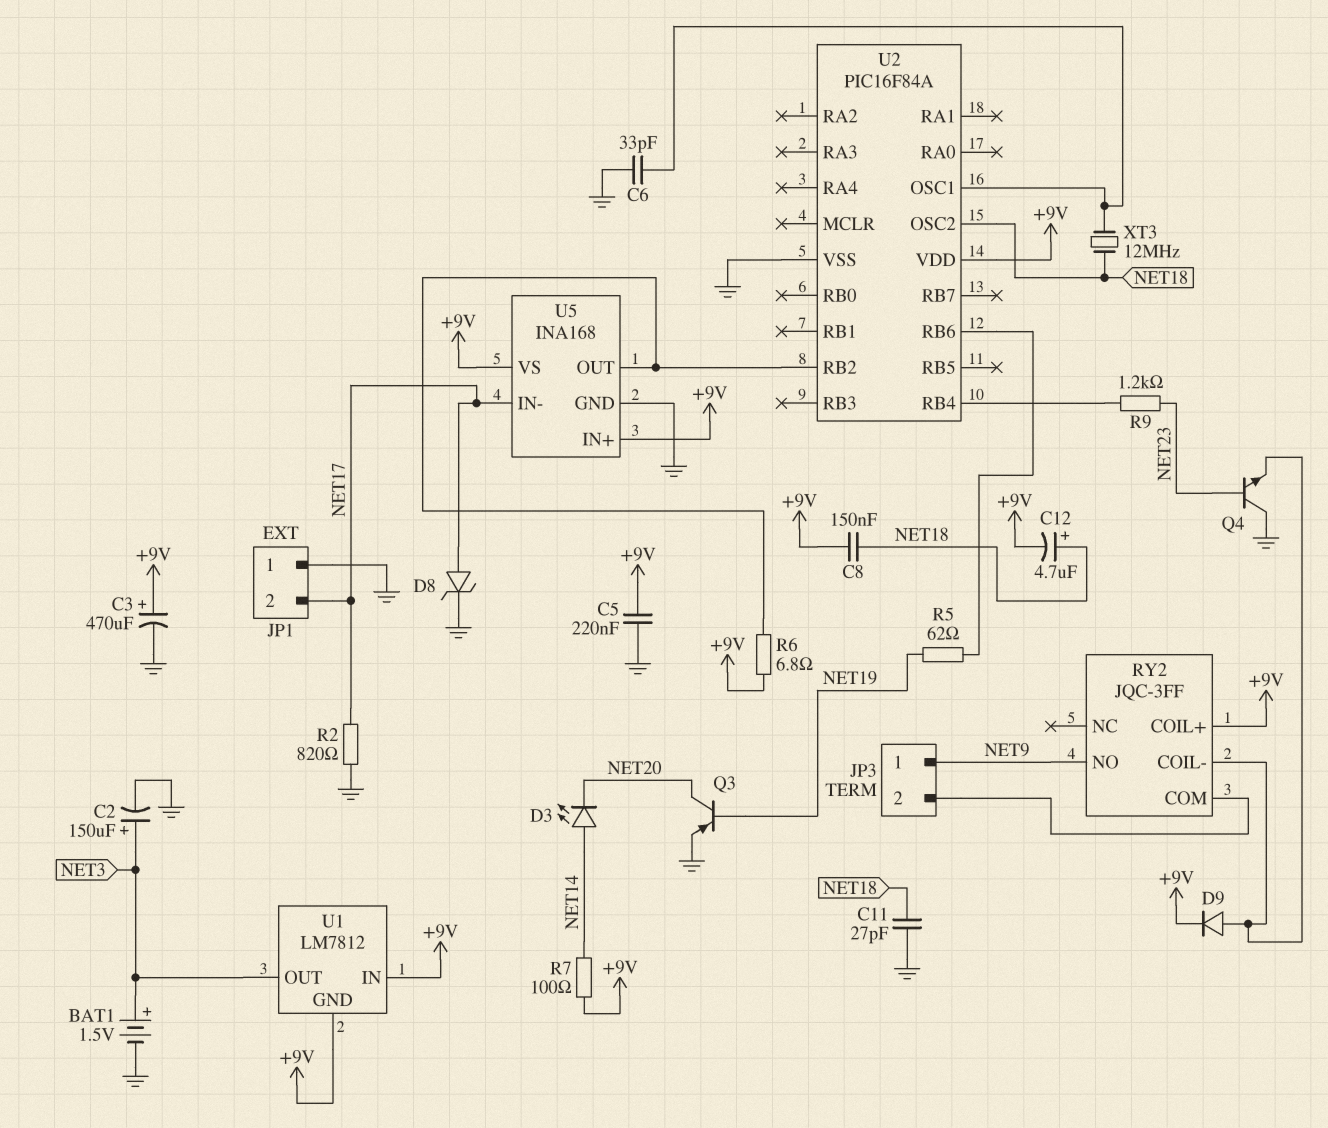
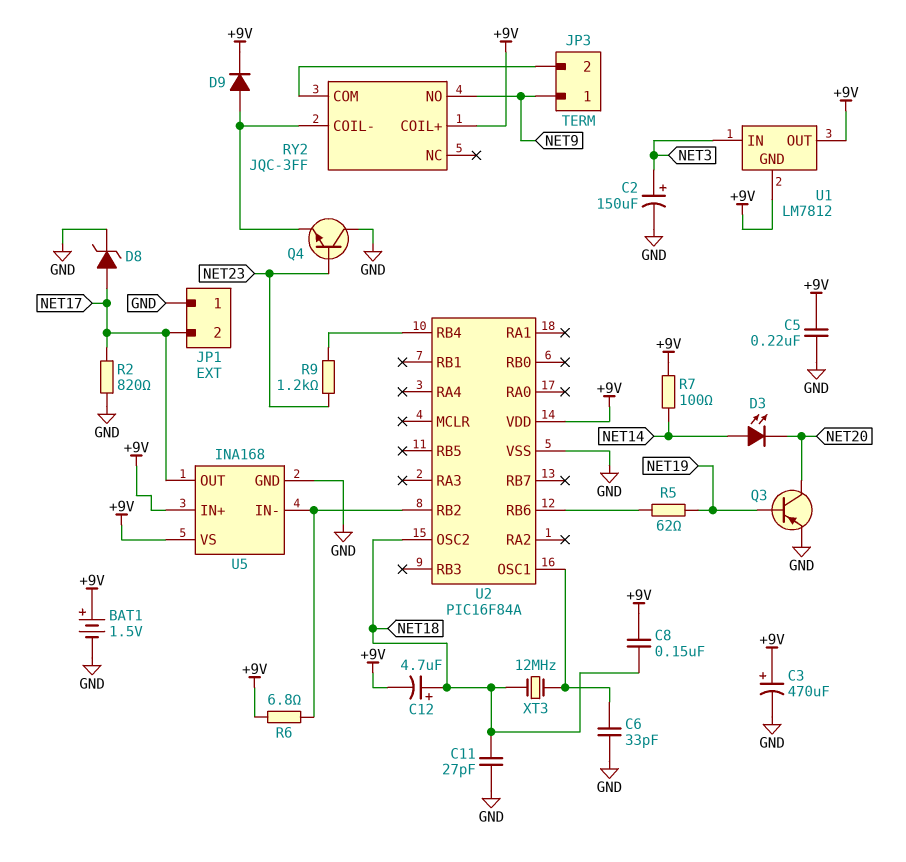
BAT1: 1.5V (plus NET3, minus GND) -> 1.5V (plus +9V, minus GND)
U1 pin IN: +9V -> NET3
U1 pin OUT: NET3 -> +9V
U5 pin IN-: NET17 -> U2/RB2
U5 pin OUT: U2/RB2 -> NET17

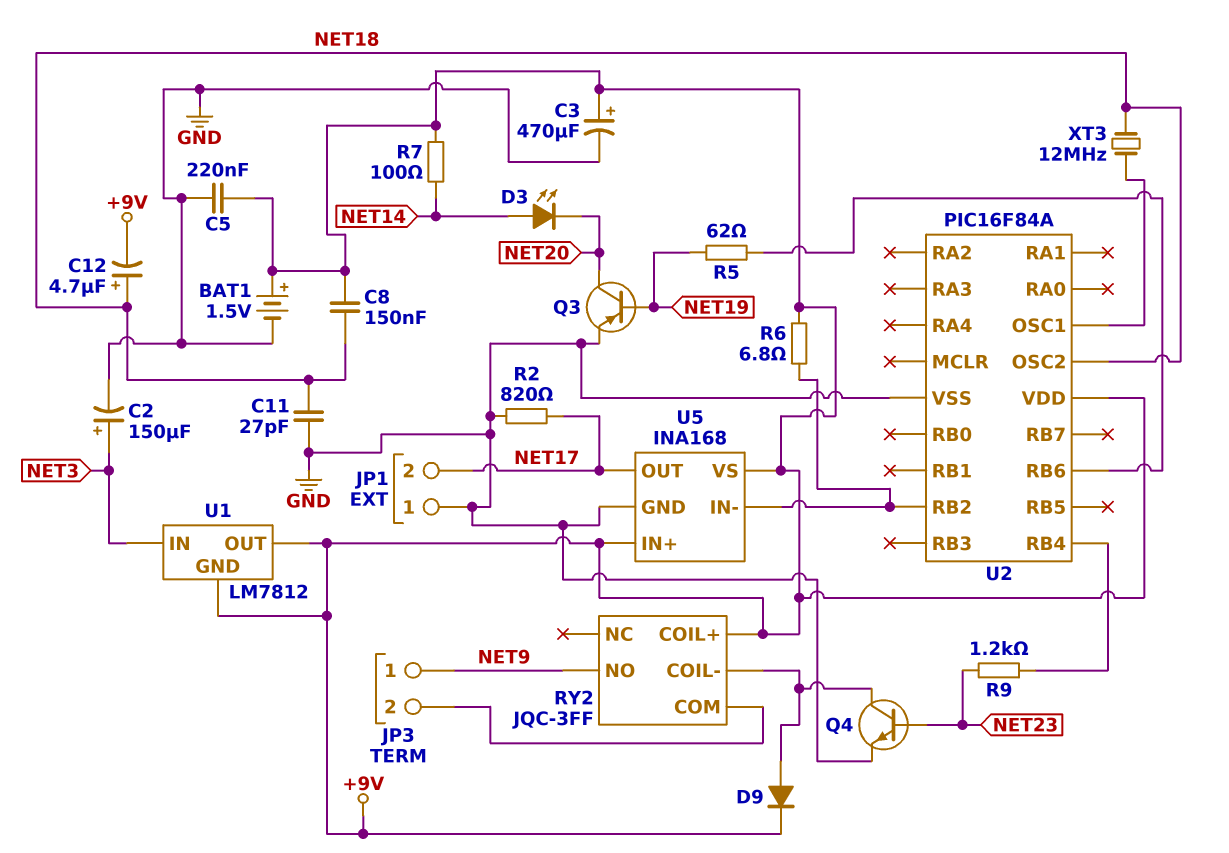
C6: 33pF (GND, U2/OSC1) -> none
D8: zener (A NET17, K GND) -> none
Q4: NPN (B NET23, C GND, E RY2/COIL-) -> NPN (B NET23, C RY2/COIL-, E GND)

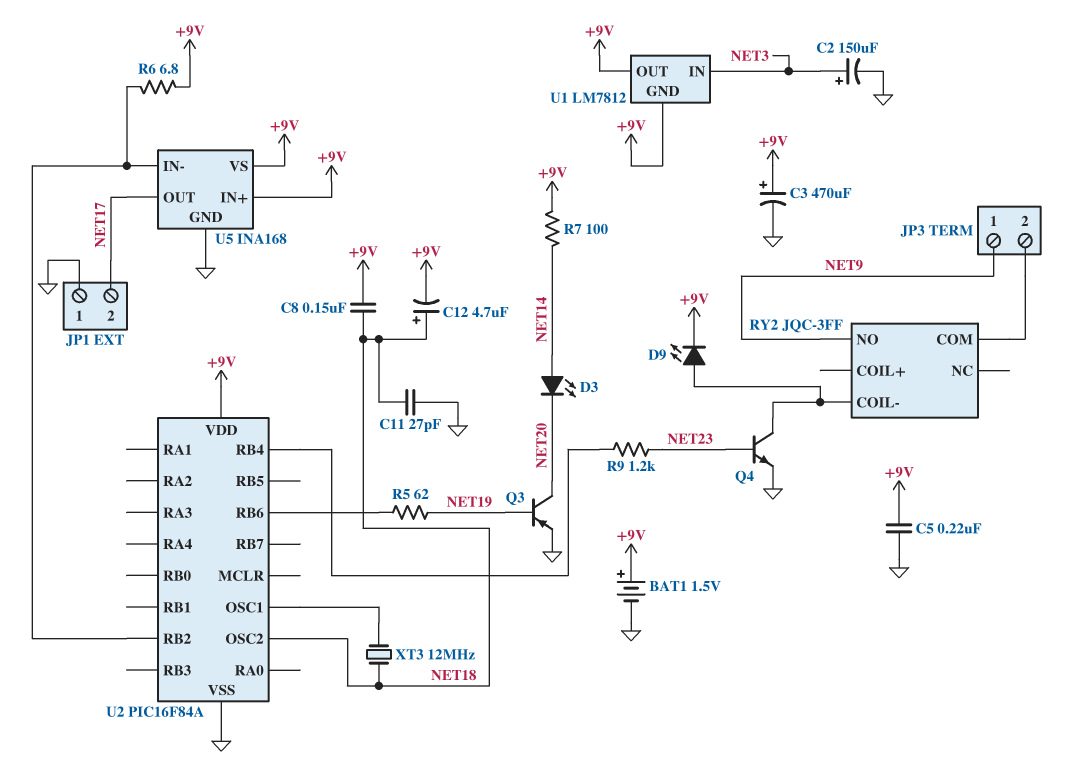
D9: diode (A RY2/COIL-, K +9V) -> LED (A RY2/COIL-, K +9V)
R2: 820 (GND, NET17) -> none
RY2 pin COIL+: +9V -> none

